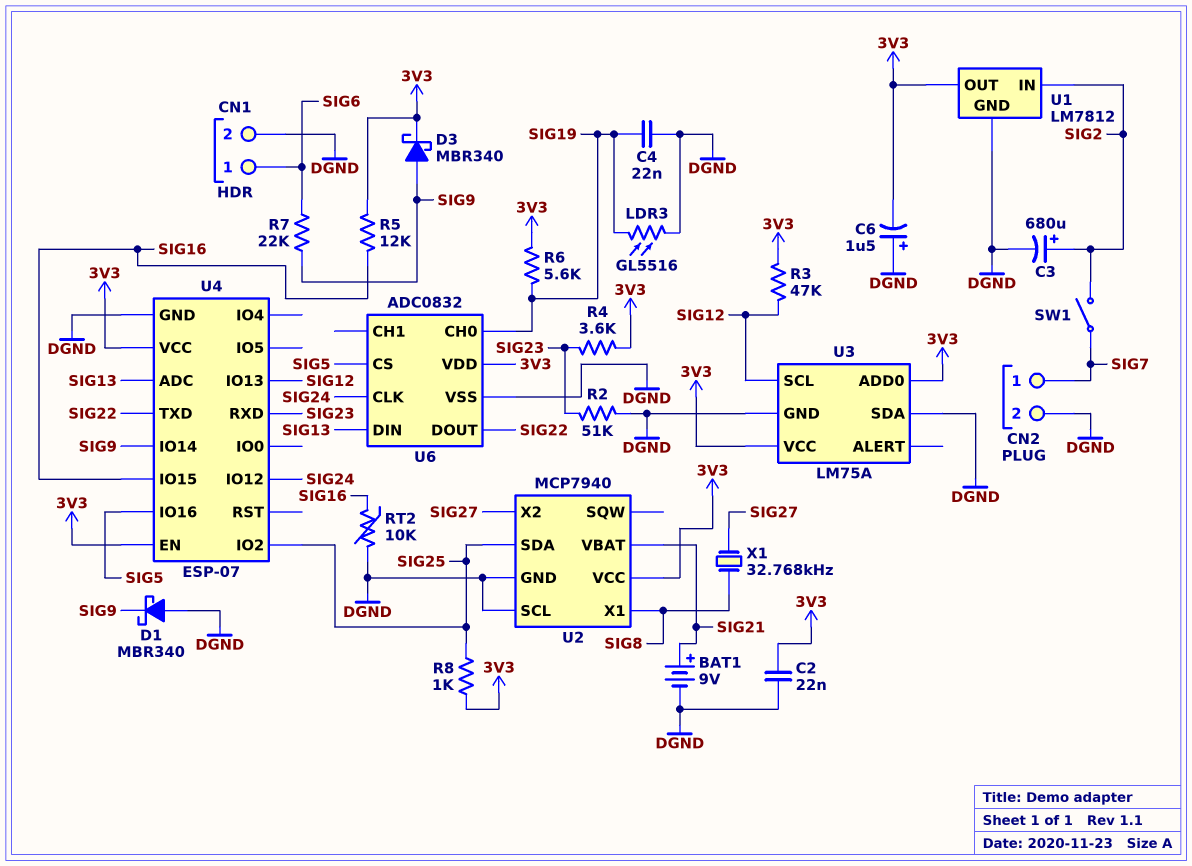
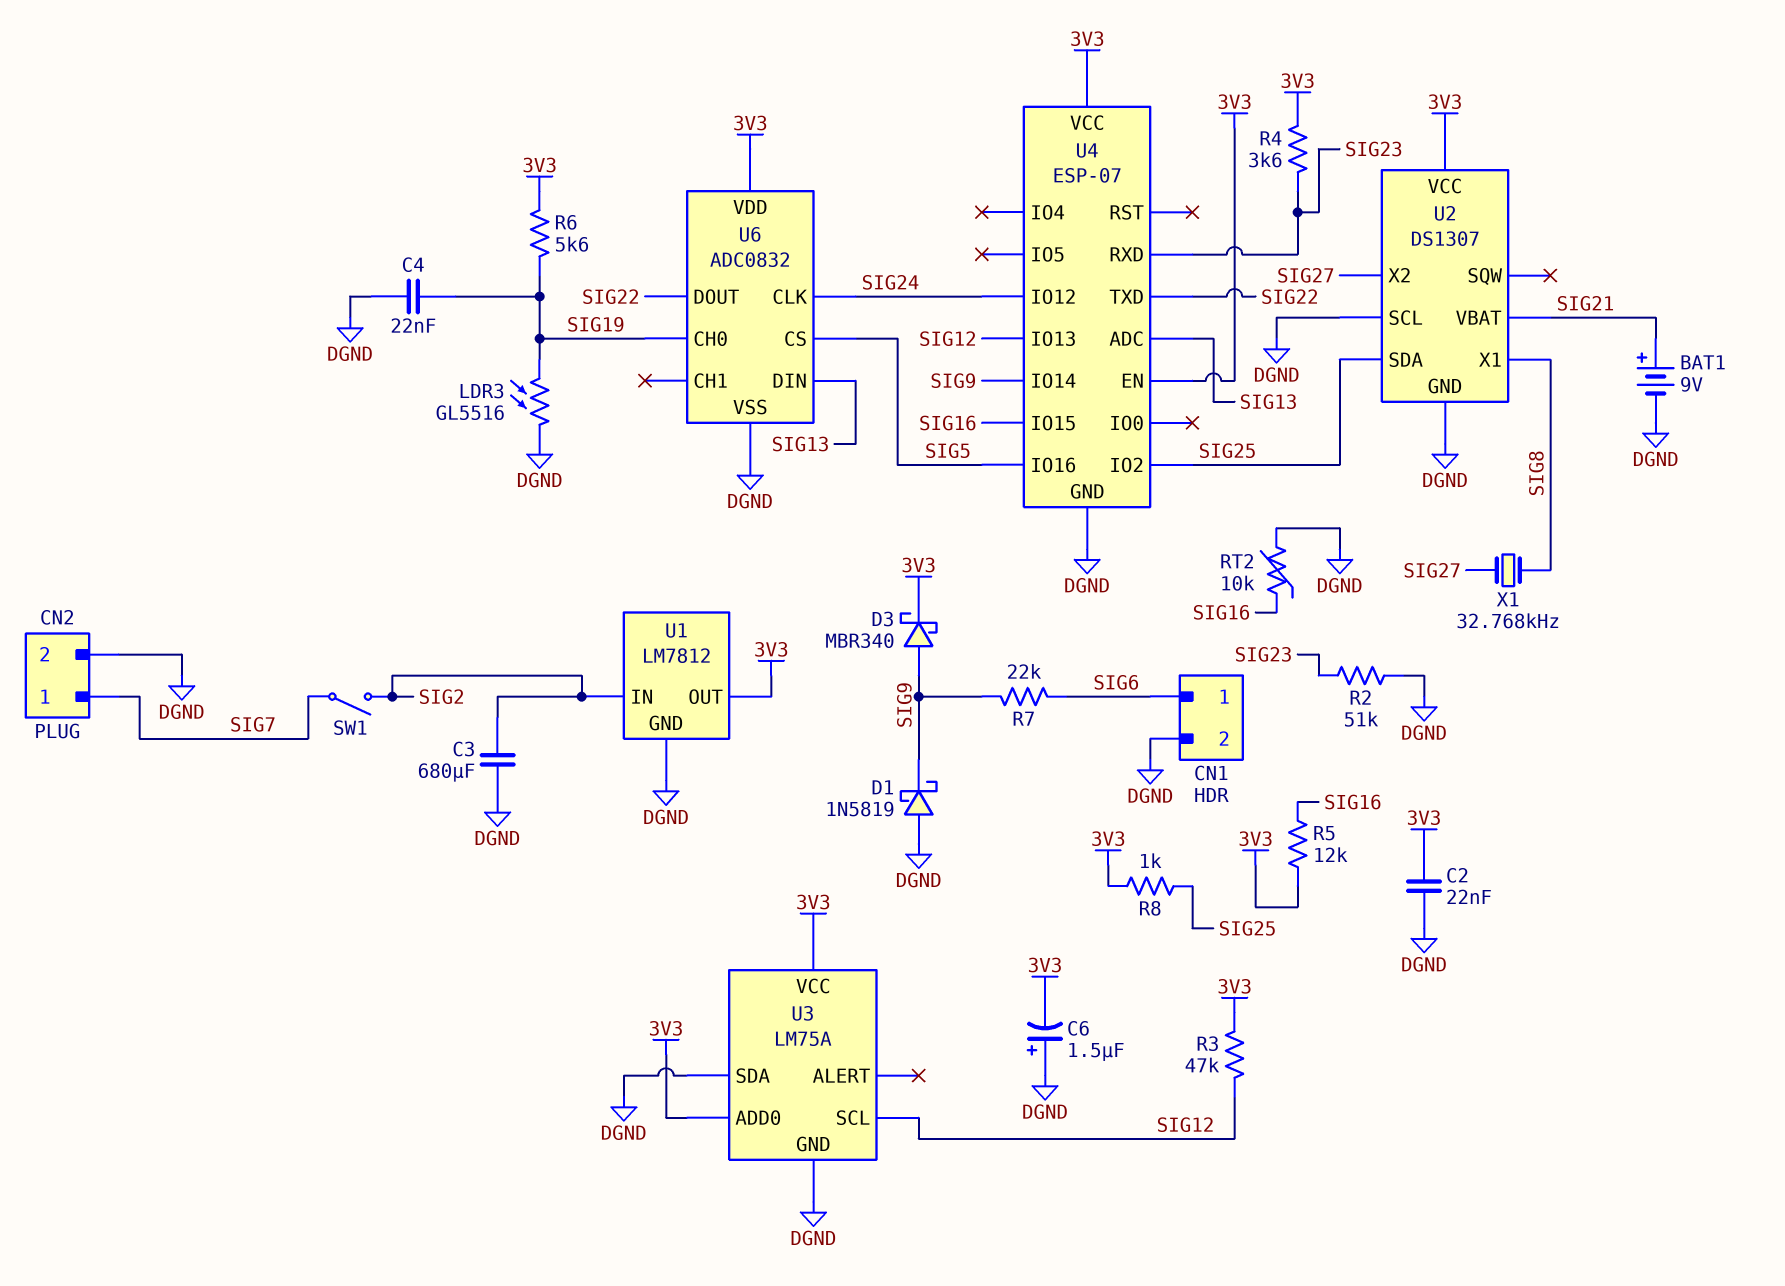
C3: 680uF (plus SIG2, minus DGND) -> 680uF (DGND, SIG2)
D1: schottky MBR340 (A DGND, K SIG9) -> schottky 1N5819 (A DGND, K SIG9)
U2: MCP7940 -> DS1307

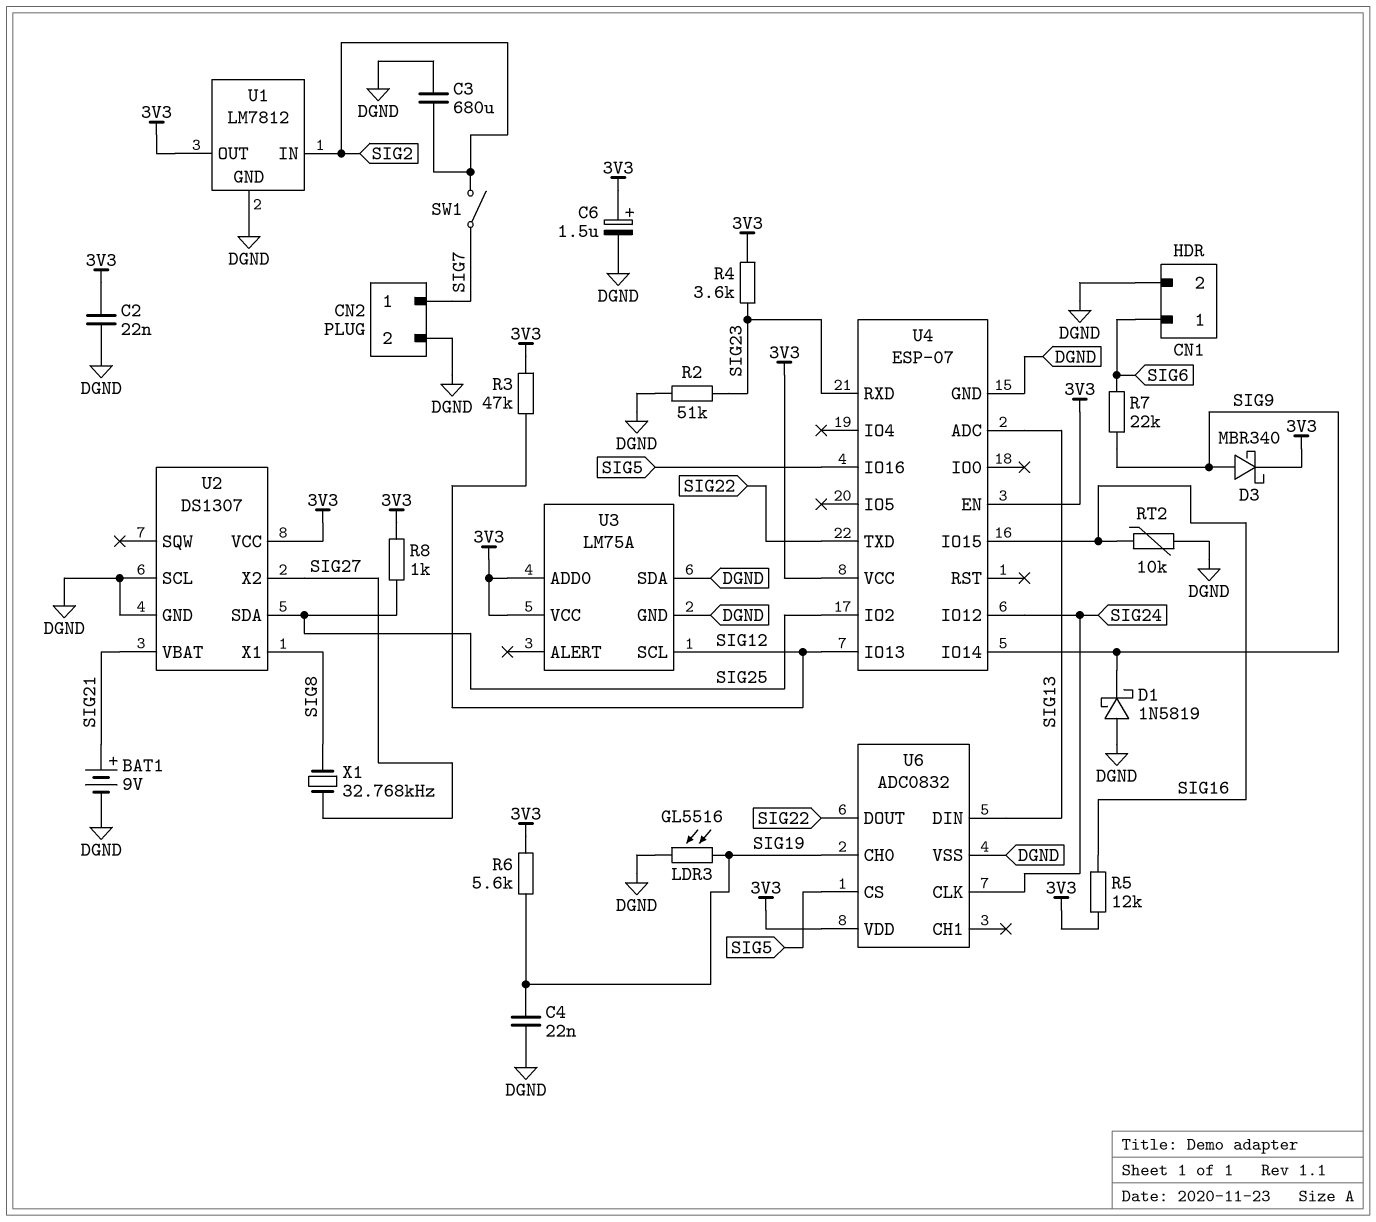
C6: 1.5uF (plus DGND, minus 3V3) -> 1.5uF (plus 3V3, minus DGND)

